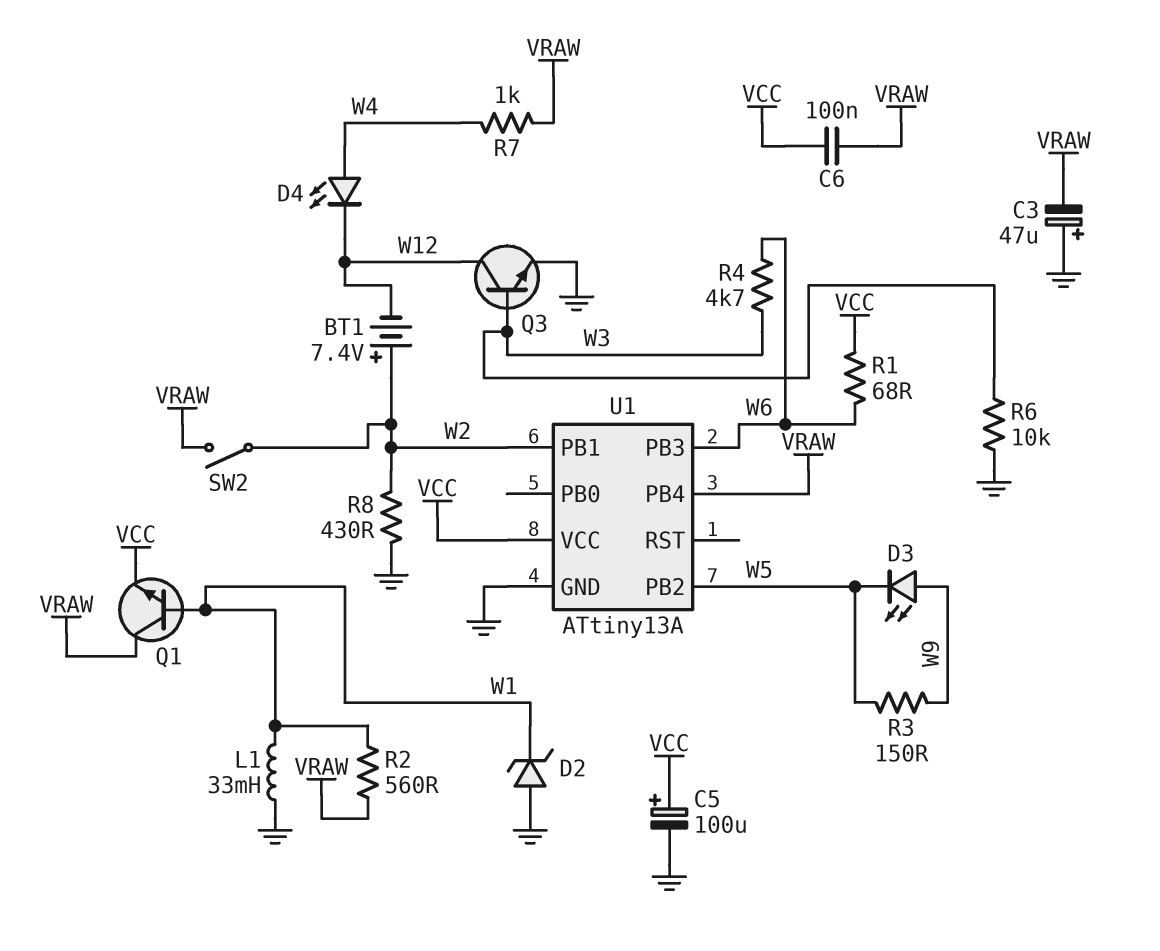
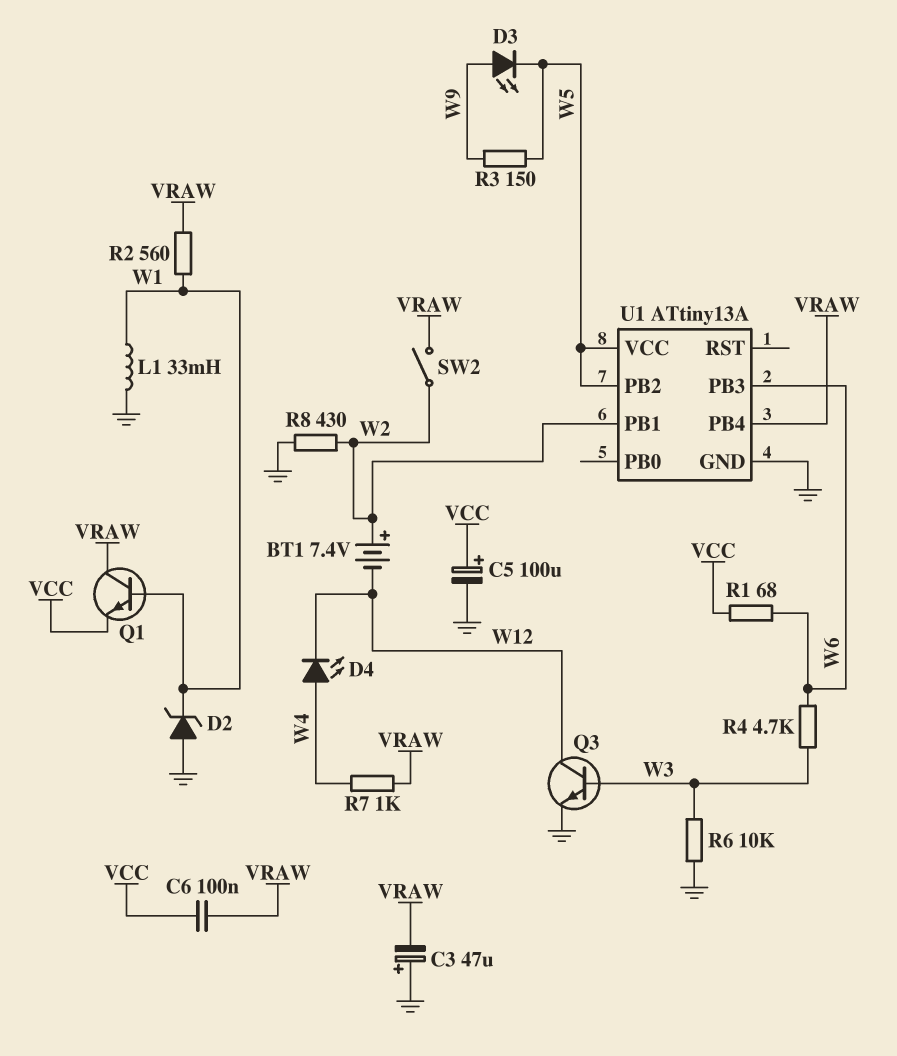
U1 pin VCC: VCC -> W5

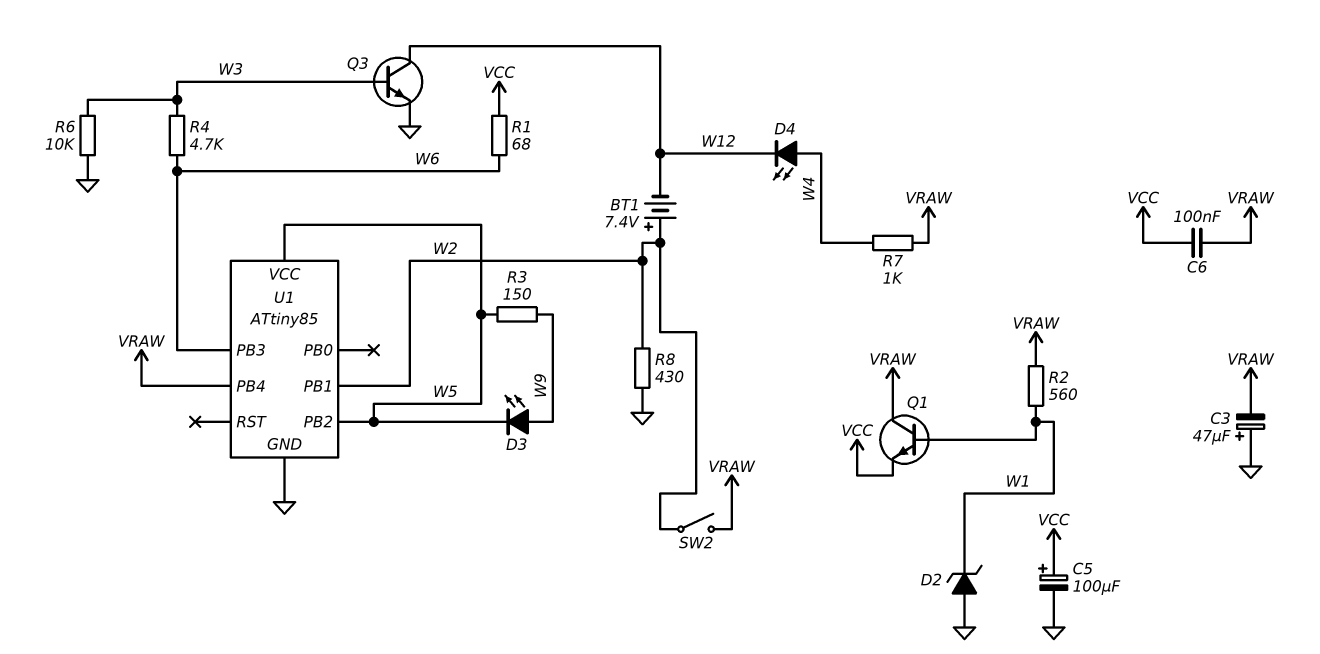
L1: 33mH (GND, W1) -> none
U1: ATtiny13A -> ATtiny85

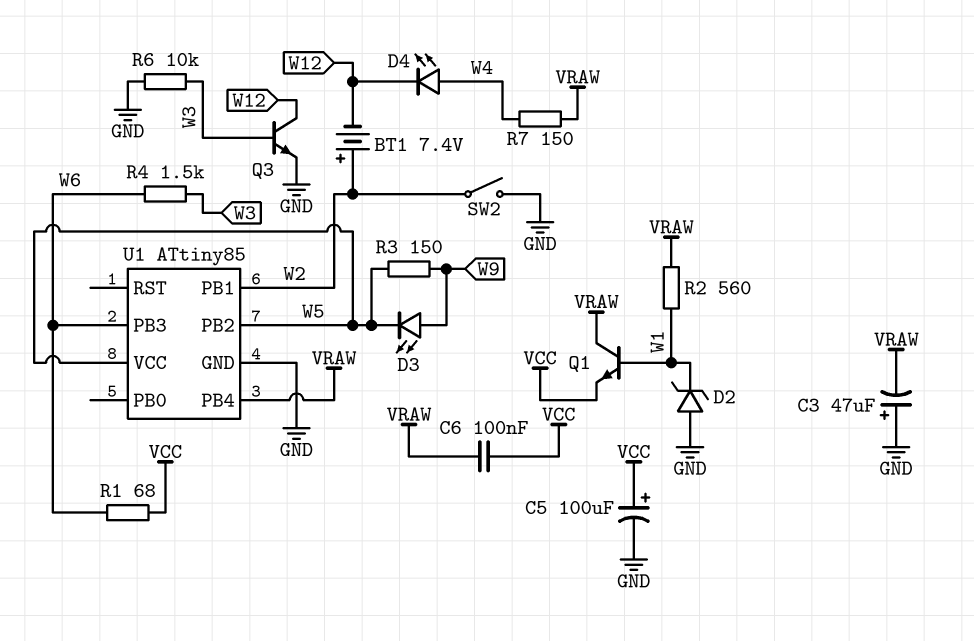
R4: 4.7k (W3, W6) -> 1.5k (W3, W6)
R7: 1k (VRAW, W4) -> 150 (VRAW, W4)
R8: 430 (GND, W2) -> none
SW2: switch (VRAW, W2) -> switch (GND, W2)

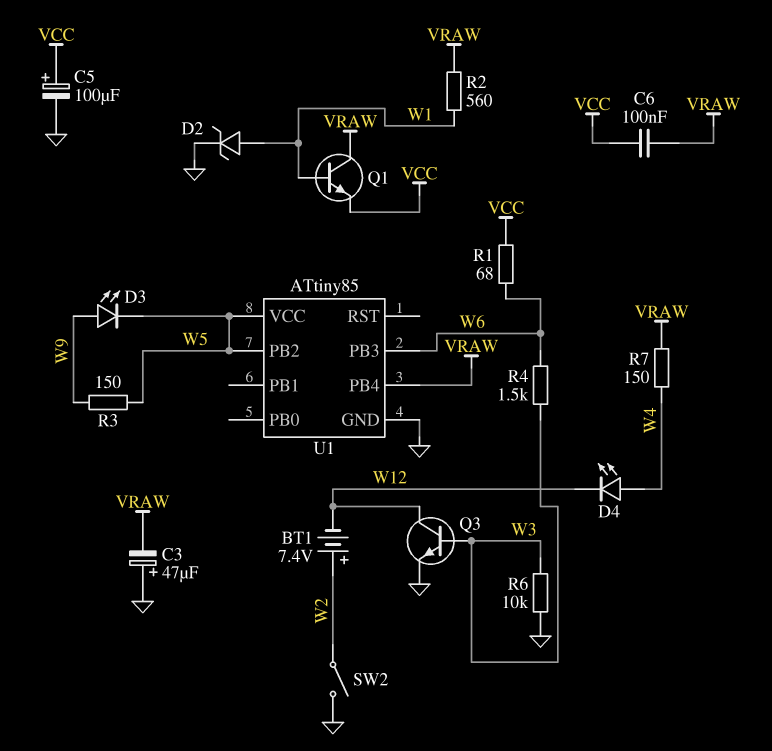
D2: zener (A GND, K W1) -> zener (A W1, K GND)
U1 pin PB1: W2 -> none

